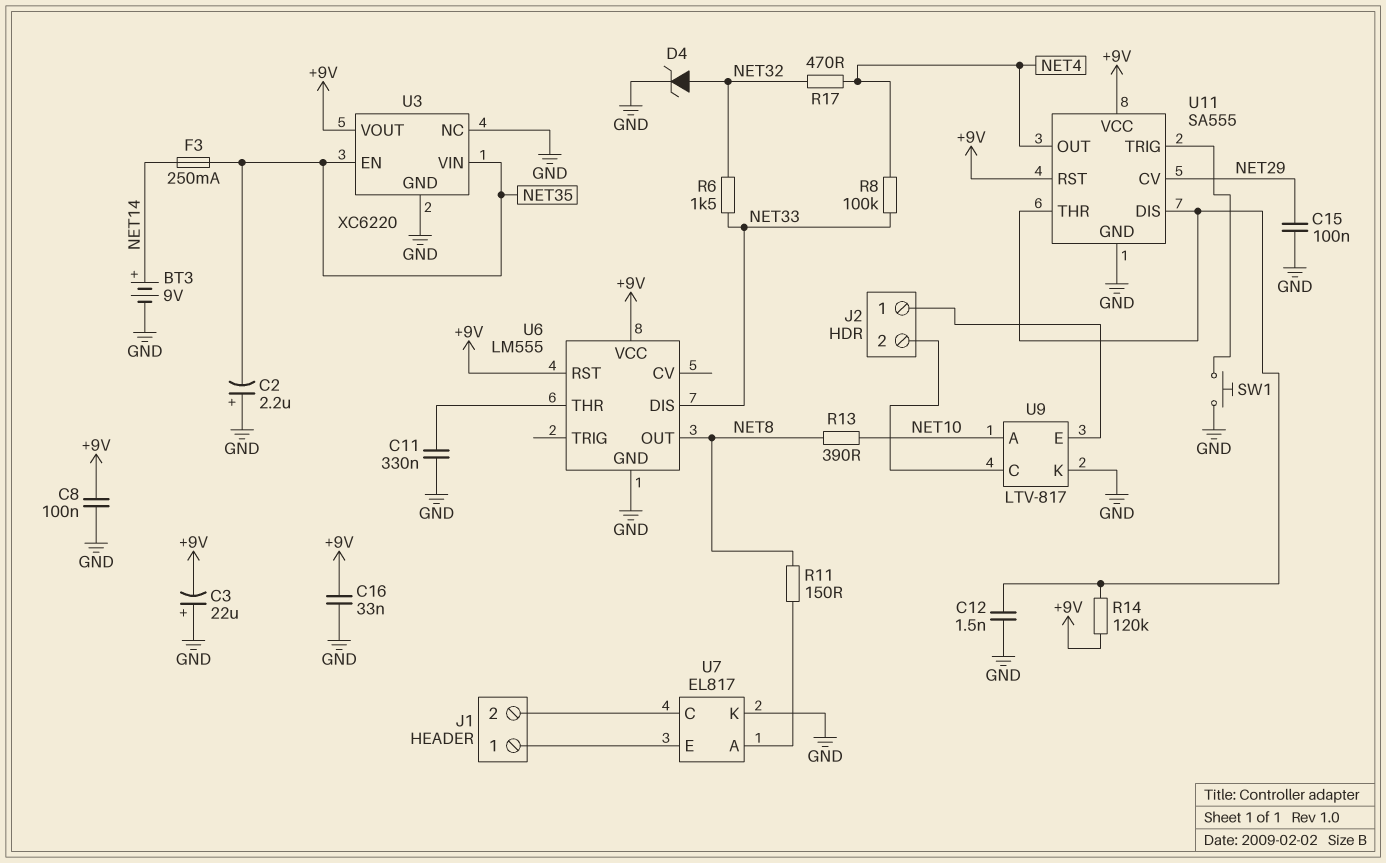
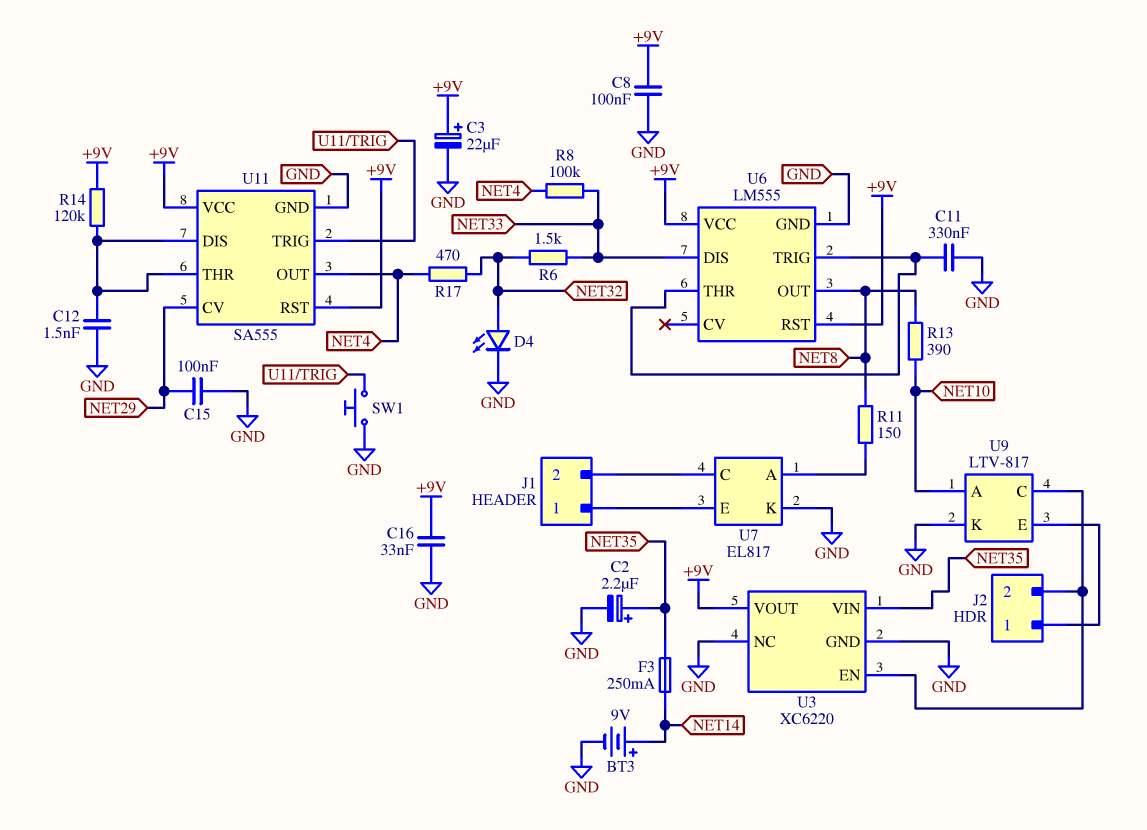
C2: 2.2uF (plus GND, minus NET35) -> 2.2uF (plus NET35, minus GND)
C3: 22uF (plus GND, minus +9V) -> 22uF (plus +9V, minus GND)
D4: zener (A NET32, K GND) -> LED (A NET32, K GND)
U3 pin EN: NET35 -> J2/2
U6 pin TRIG: none -> U6/THR

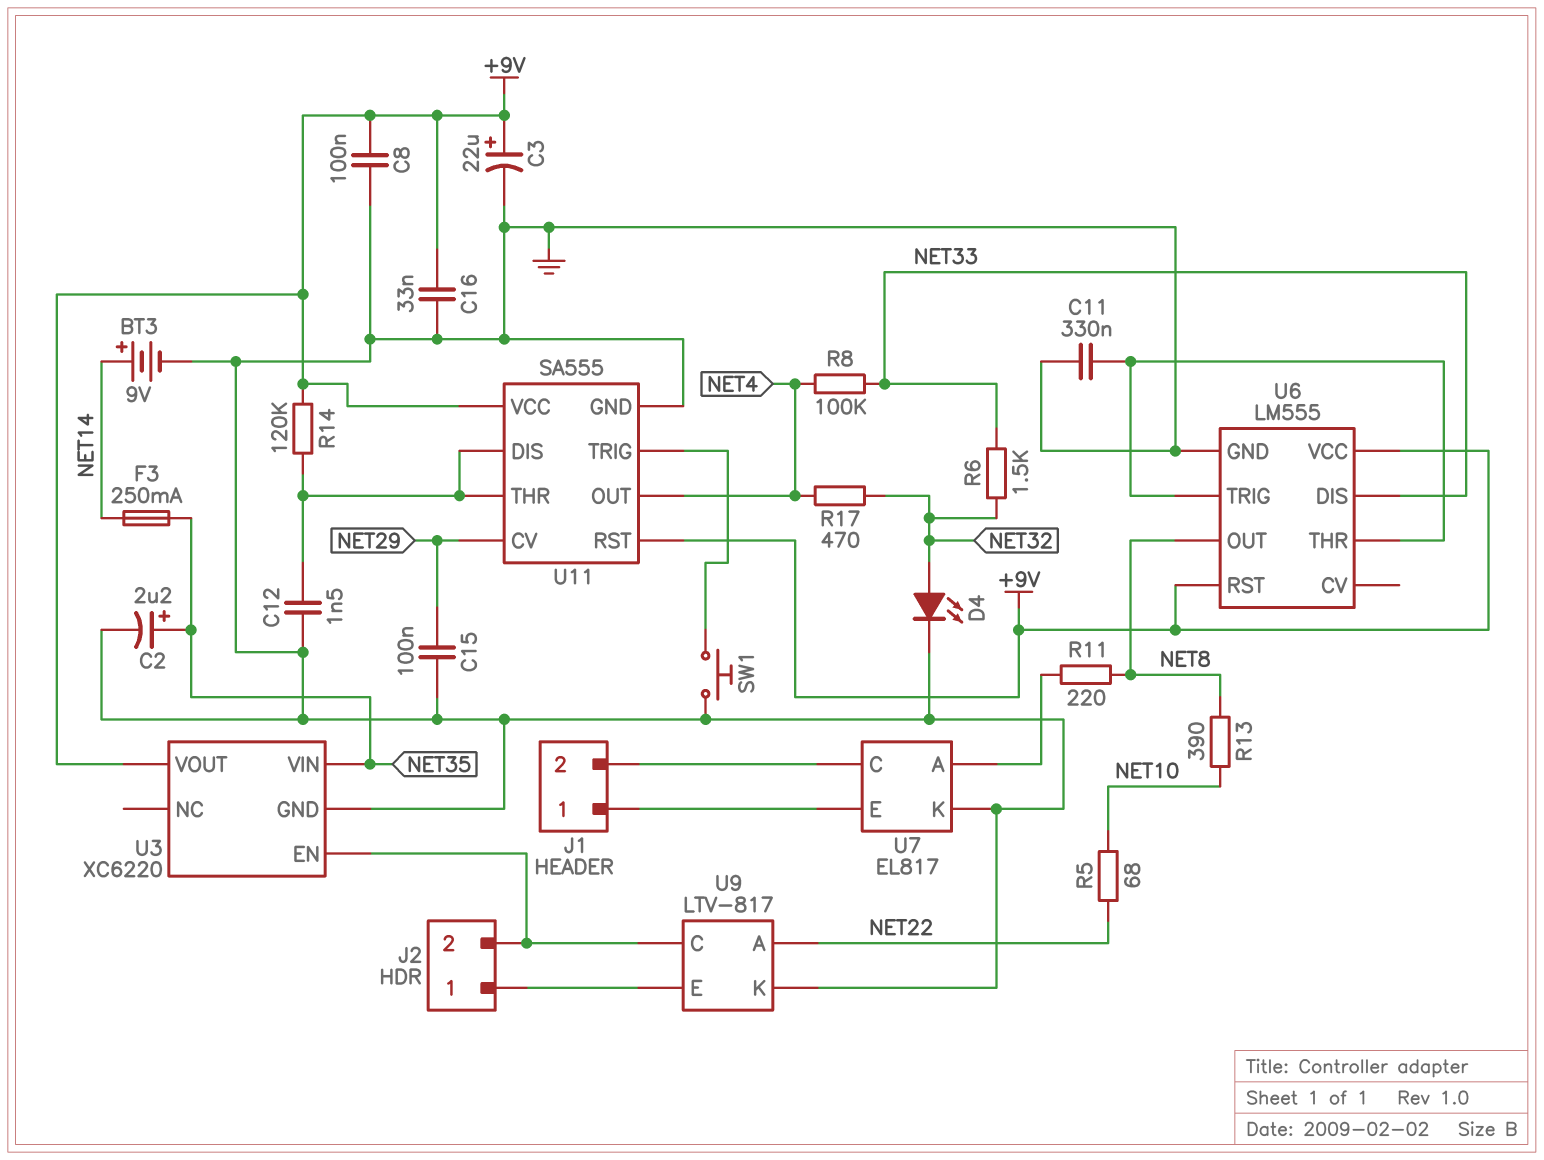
R5: none -> 68 (NET10, NET22)
R11: 150 (NET8, U7/A) -> 220 (NET8, U7/A)
U3 pin NC: GND -> none
U9 pin A: NET10 -> NET22

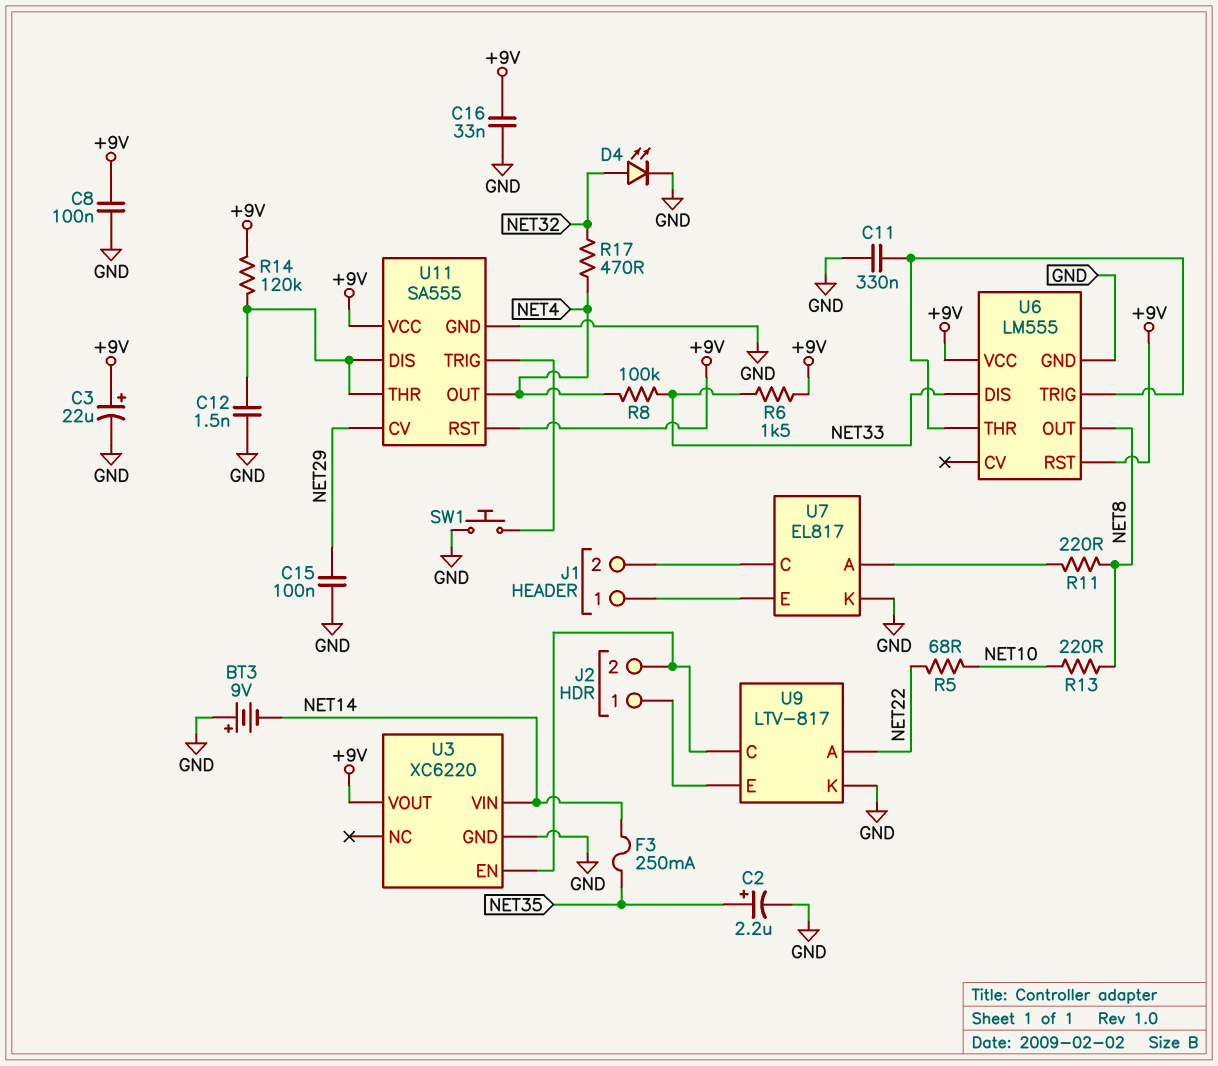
BT3: 9V (plus NET14, minus GND) -> 9V (plus GND, minus NET14)
R6: 1.5k (NET32, NET33) -> 1.5k (+9V, NET33)
R13: 390 (NET8, NET10) -> 220 (NET8, NET10)
U3 pin VIN: NET35 -> NET14

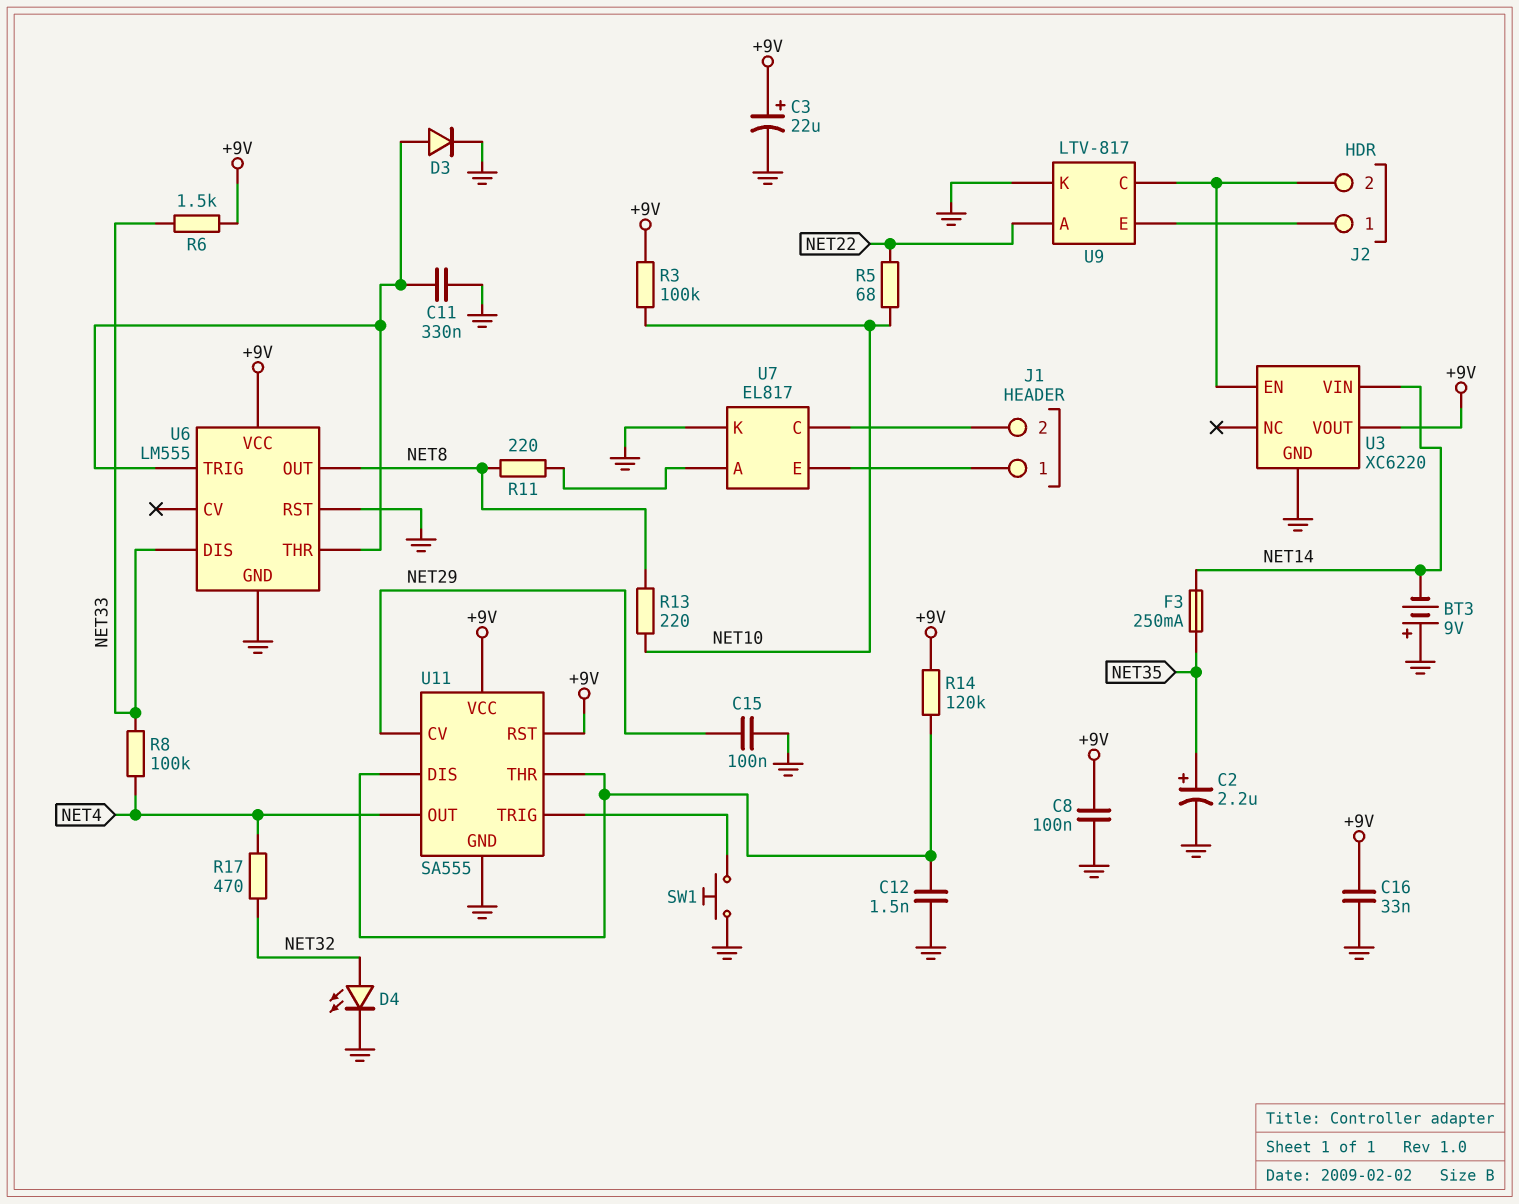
D3: none -> diode (A U6/THR, K GND)
R3: none -> 100k (+9V, NET10)
U6 pin RST: +9V -> GND

